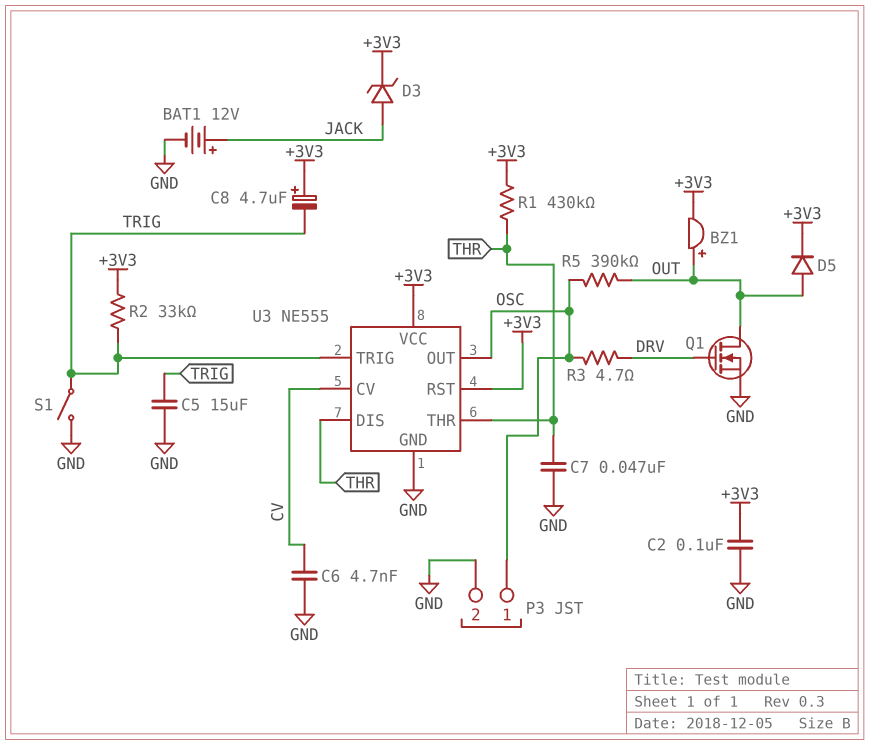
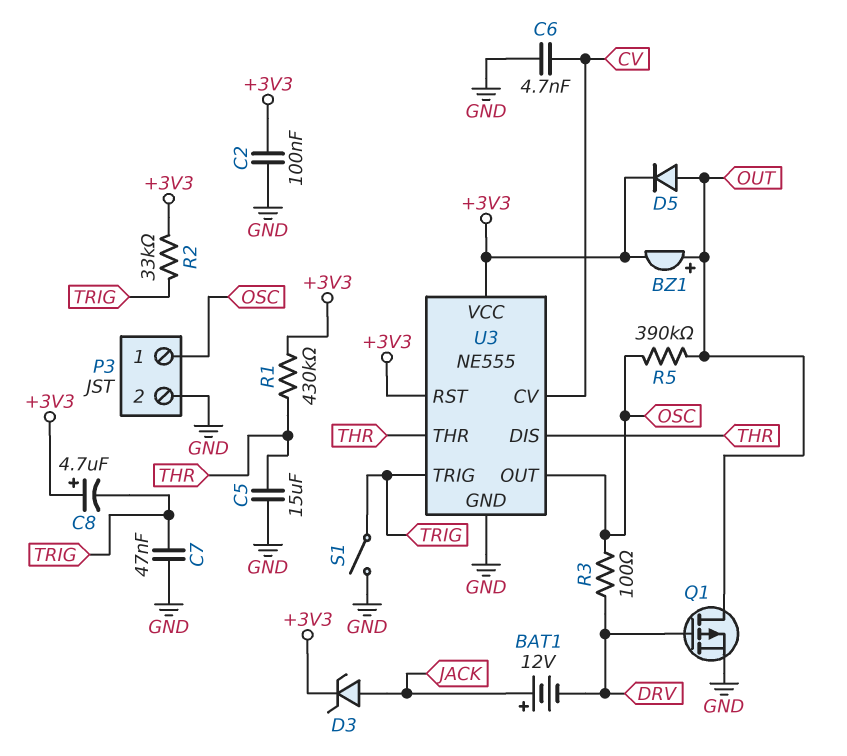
BAT1: 12V (plus JACK, minus GND) -> 12V (plus JACK, minus DRV)
C5: 15uF (GND, TRIG) -> 15uF (GND, THR)
C7: 47nF (GND, THR) -> 47nF (GND, TRIG)
Q1: NMOS (G DRV, D OUT, S GND) -> PMOS (G DRV, D OUT, S GND)
R3: 4.7 (DRV, OSC) -> 100 (DRV, OSC)

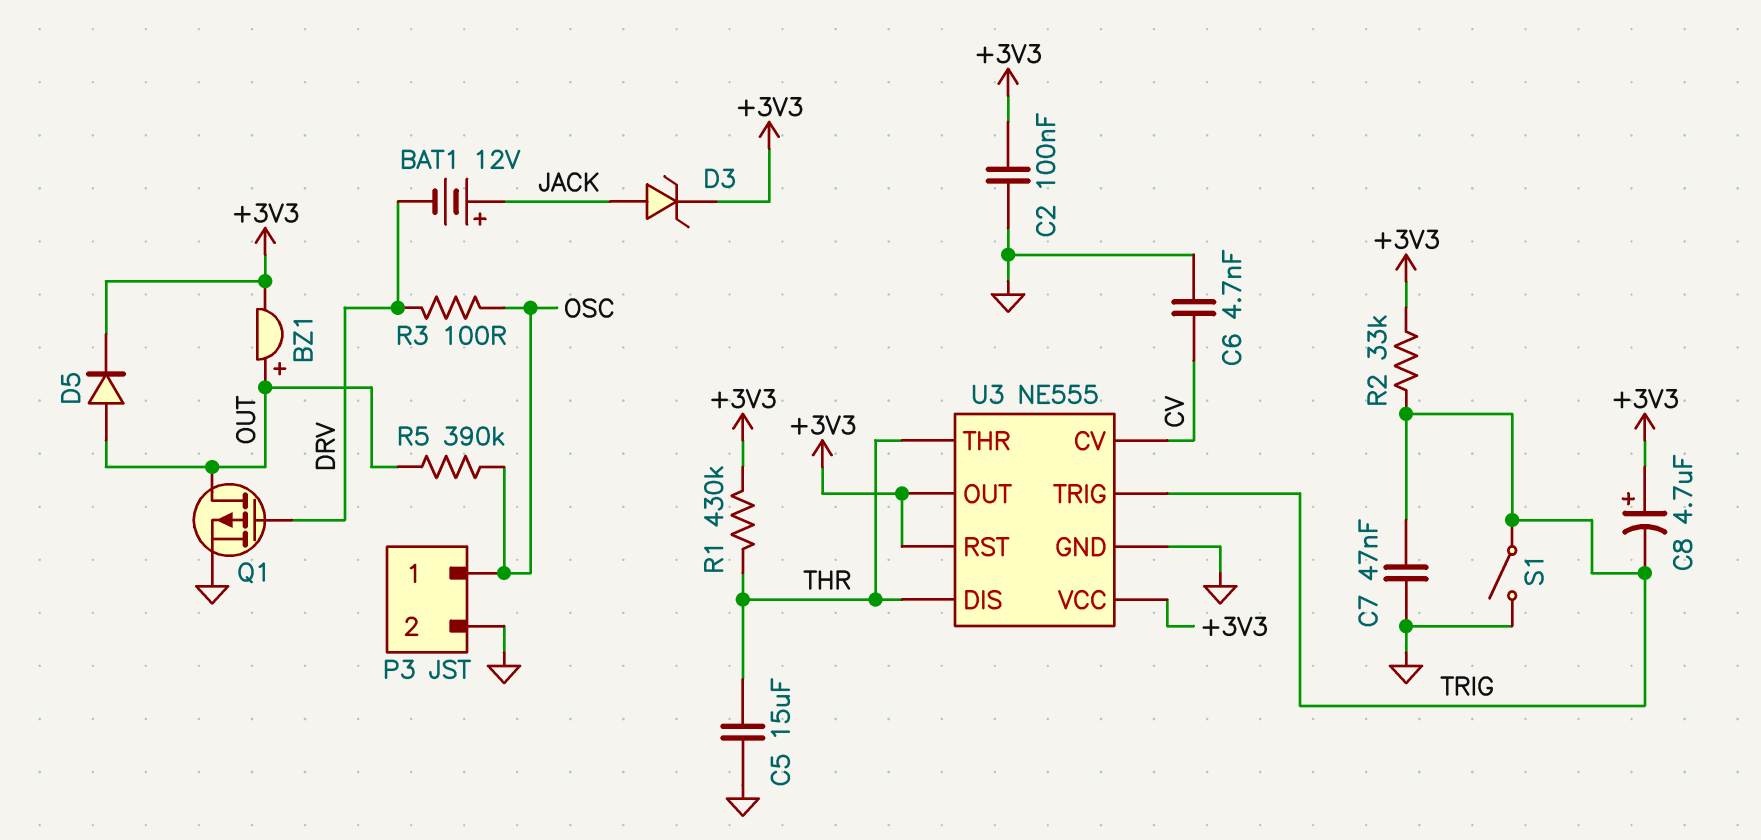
U3 pin OUT: OSC -> +3V3

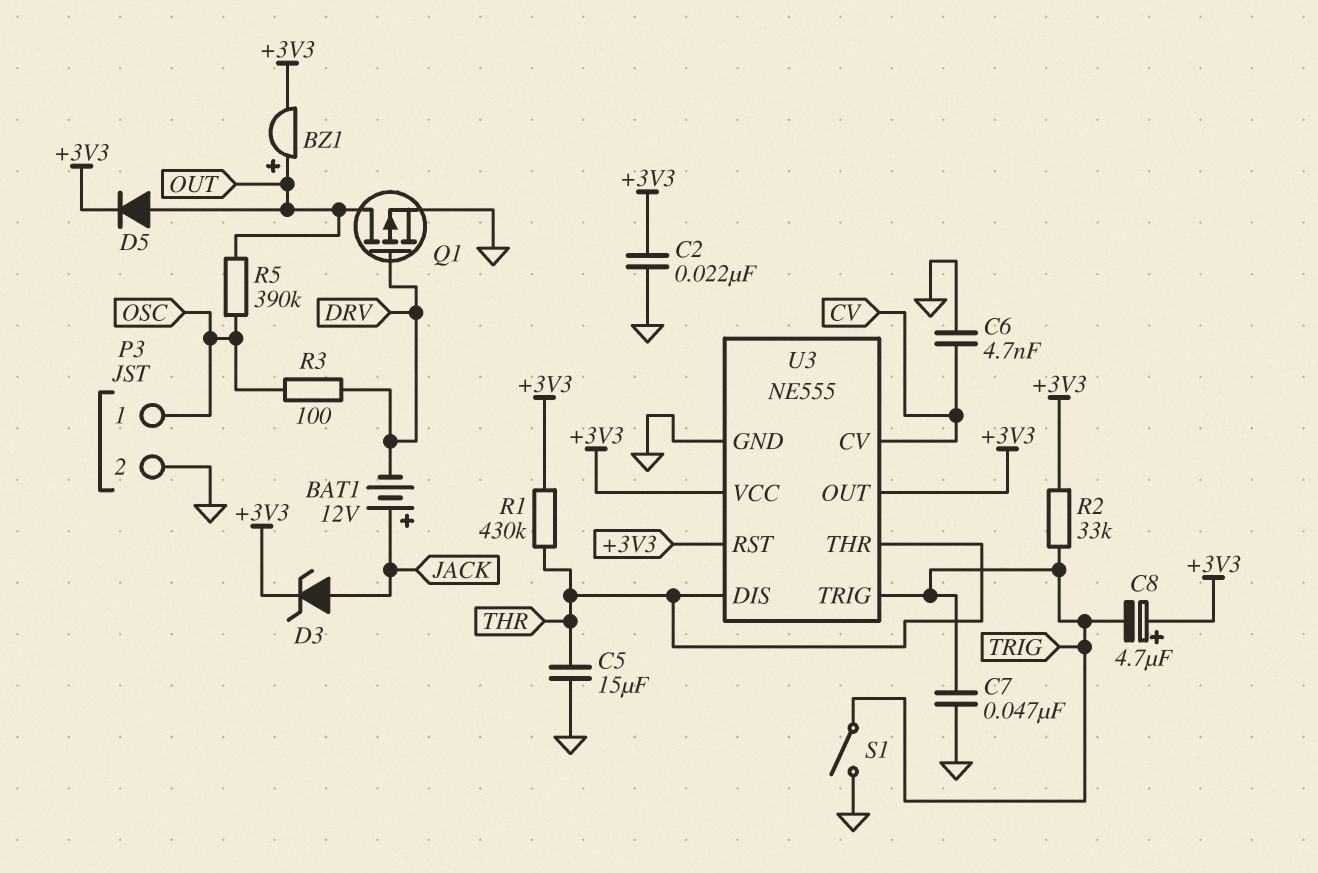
C2: 100nF (+3V3, GND) -> 22nF (+3V3, GND)

